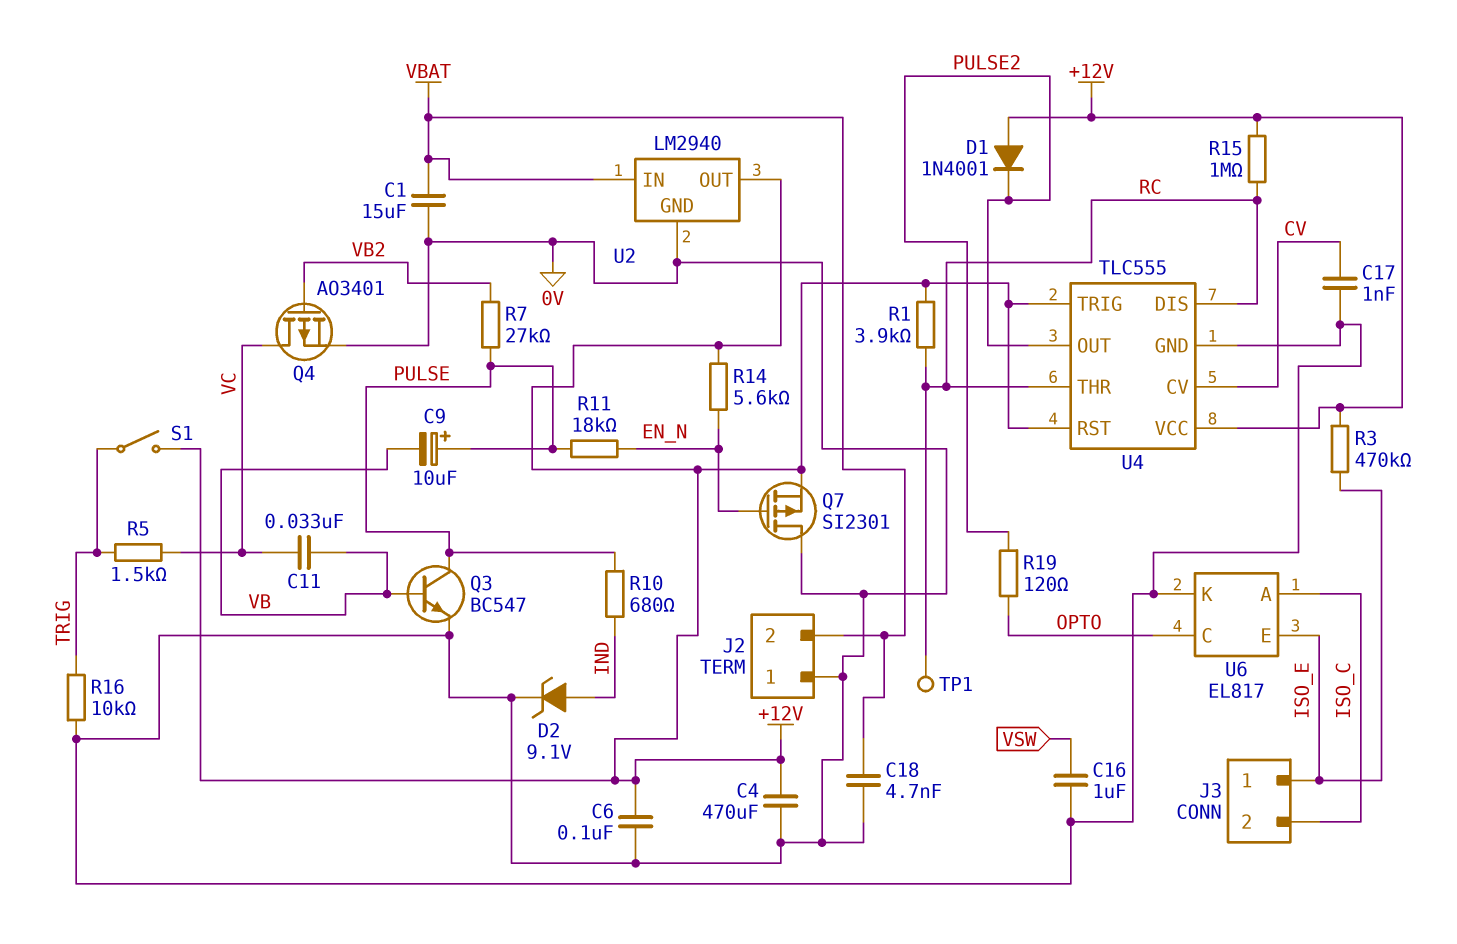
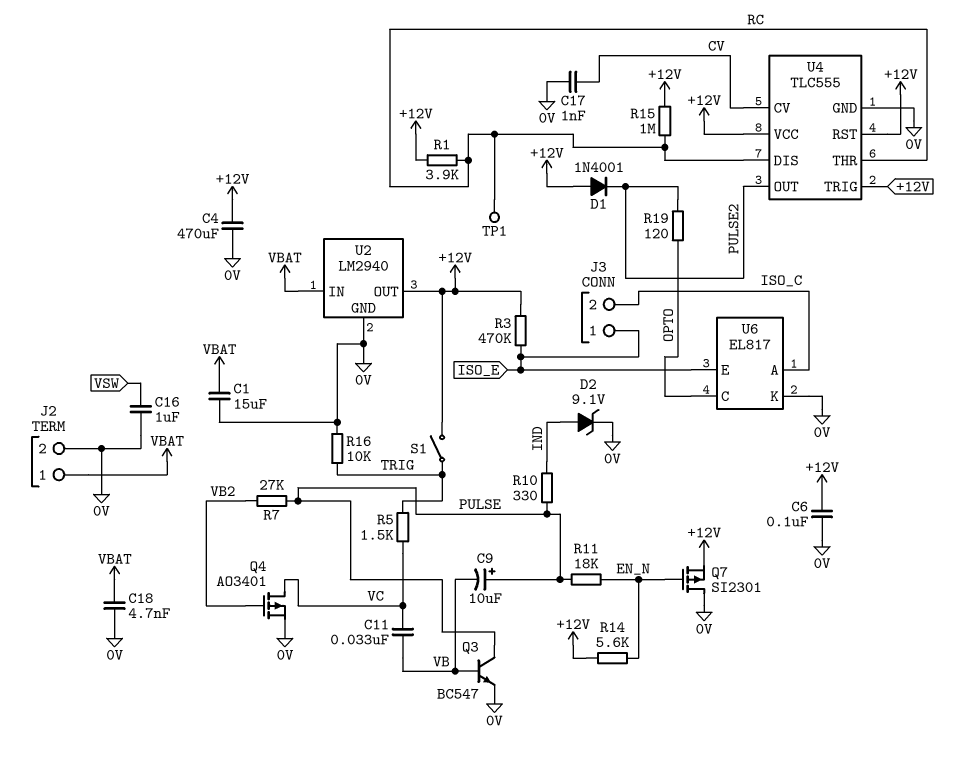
J2 pin 1: 0V -> VBAT
J2 pin 2: VBAT -> 0V
R10: 680 (IND, PULSE) -> 330 (IND, PULSE)

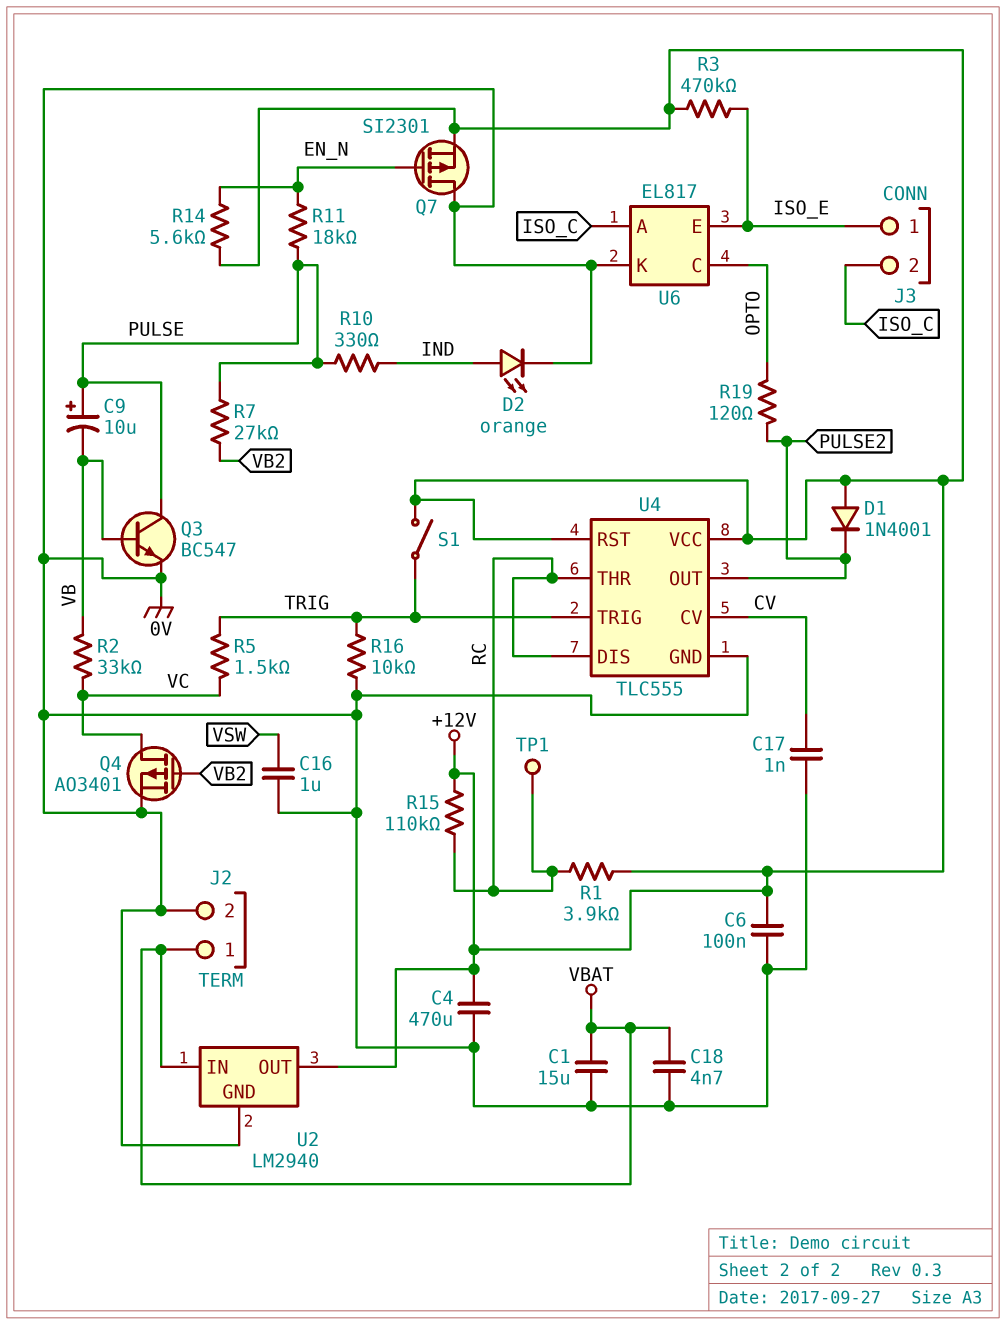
C11: 33nF (VB, VC) -> none
D2: zener 9.1V (A IND, K 0V) -> LED orange (A IND, K 0V)
R2: none -> 33k (VB, VC)
R15: 1M (+12V, RC) -> 110k (+12V, RC)
U4 pin TRIG: +12V -> TRIG

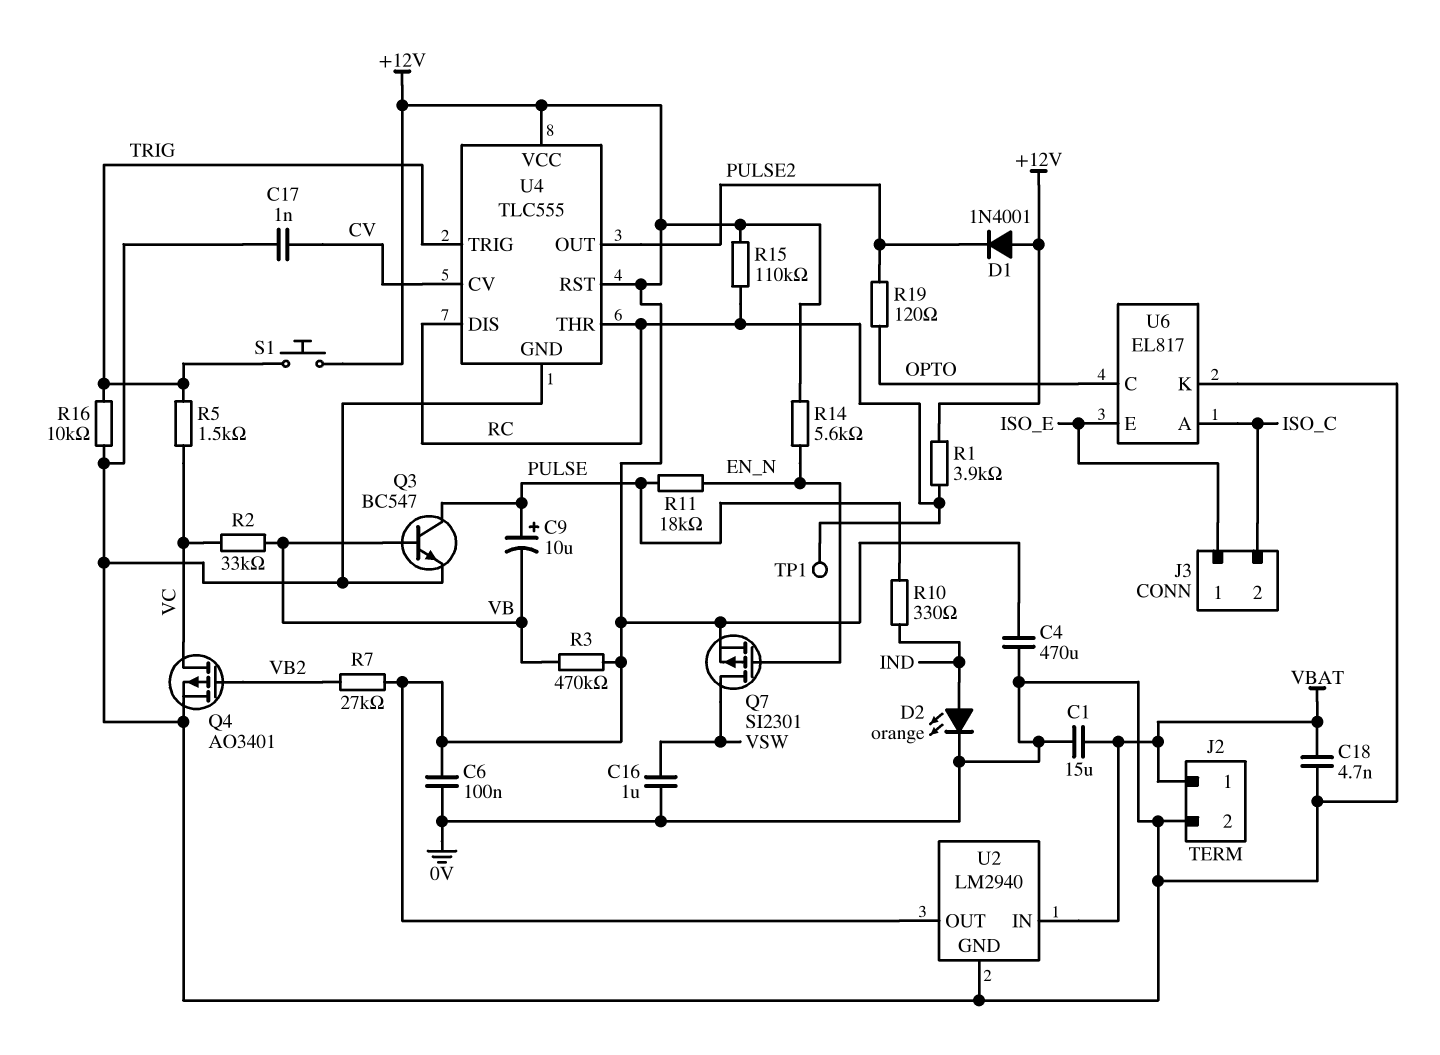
Q7: PMOS SI2301 (G EN_N, D 0V, S +12V) -> PMOS SI2301 (G EN_N, D VSW, S +12V)
R3: 470k (+12V, ISO_E) -> 470k (+12V, VB)
R7: 27k (PULSE, VB2) -> 27k (+12V, VB2)
S1: switch (+12V, TRIG) -> button (+12V, TRIG)

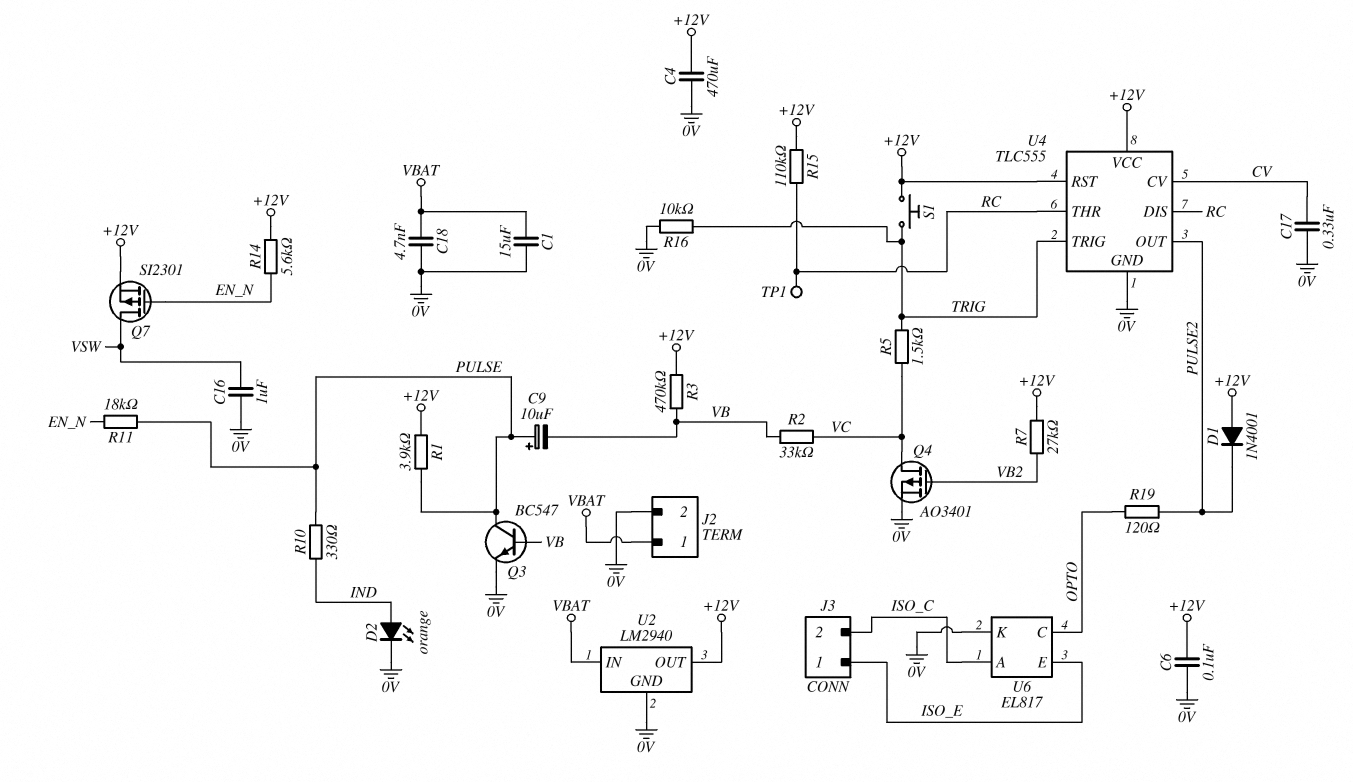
C17: 1nF (0V, CV) -> 330nF (0V, CV)
R1: 3.9k (+12V, RC) -> 3.9k (+12V, PULSE)

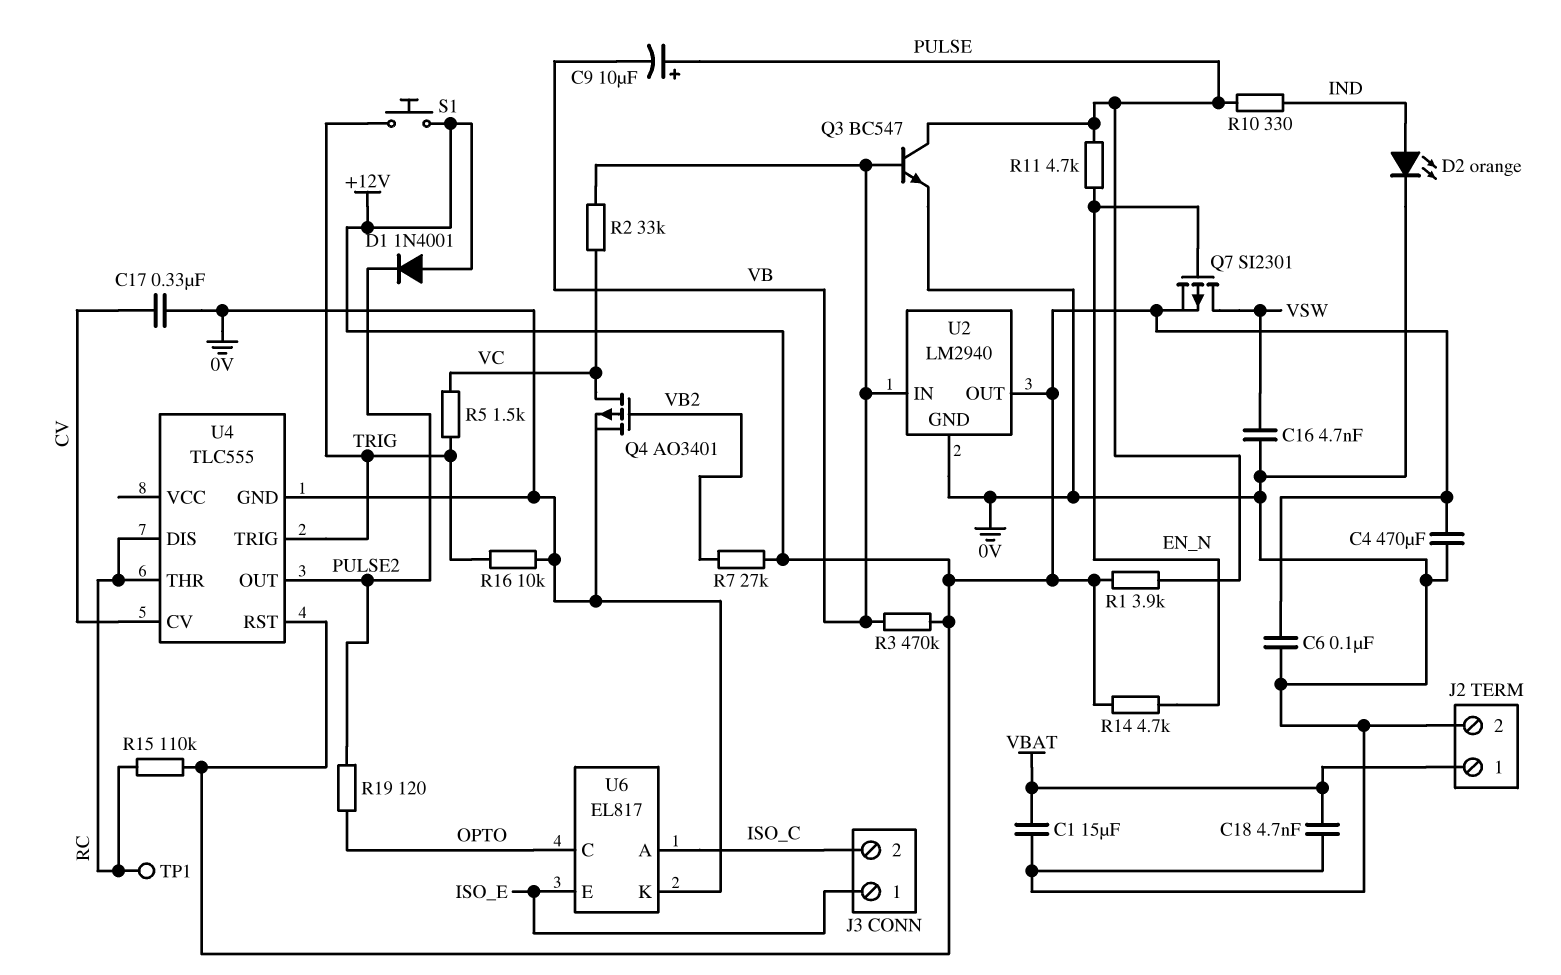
C16: 1uF (0V, VSW) -> 4.7nF (0V, VSW)
R11: 18k (EN_N, PULSE) -> 4.7k (EN_N, PULSE)
R14: 5.6k (+12V, EN_N) -> 4.7k (+12V, EN_N)
U2 pin IN: VBAT -> VB
U4 pin VCC: +12V -> none

